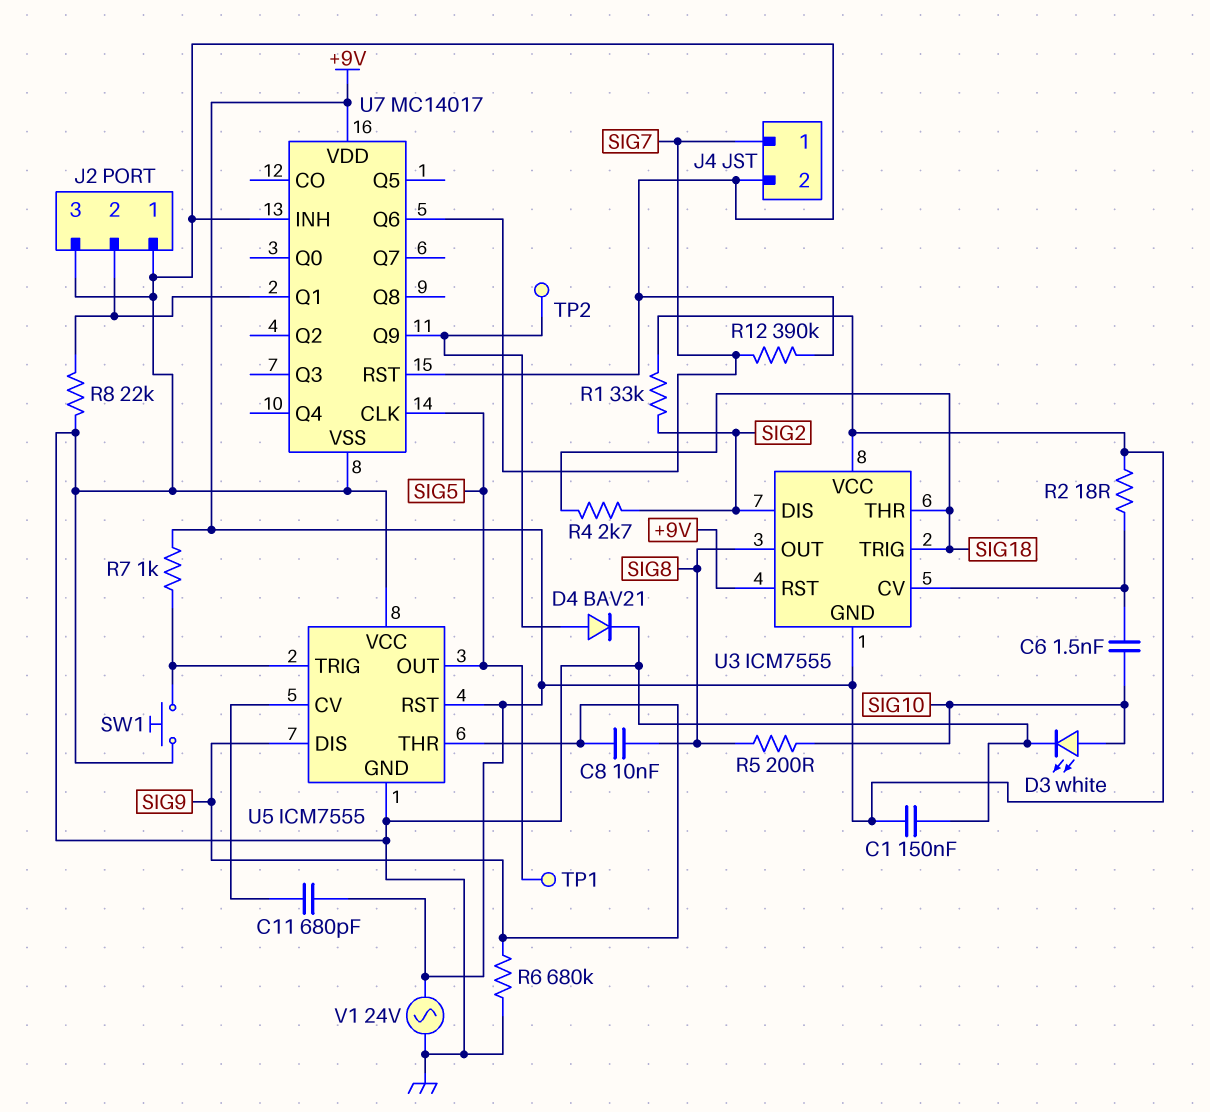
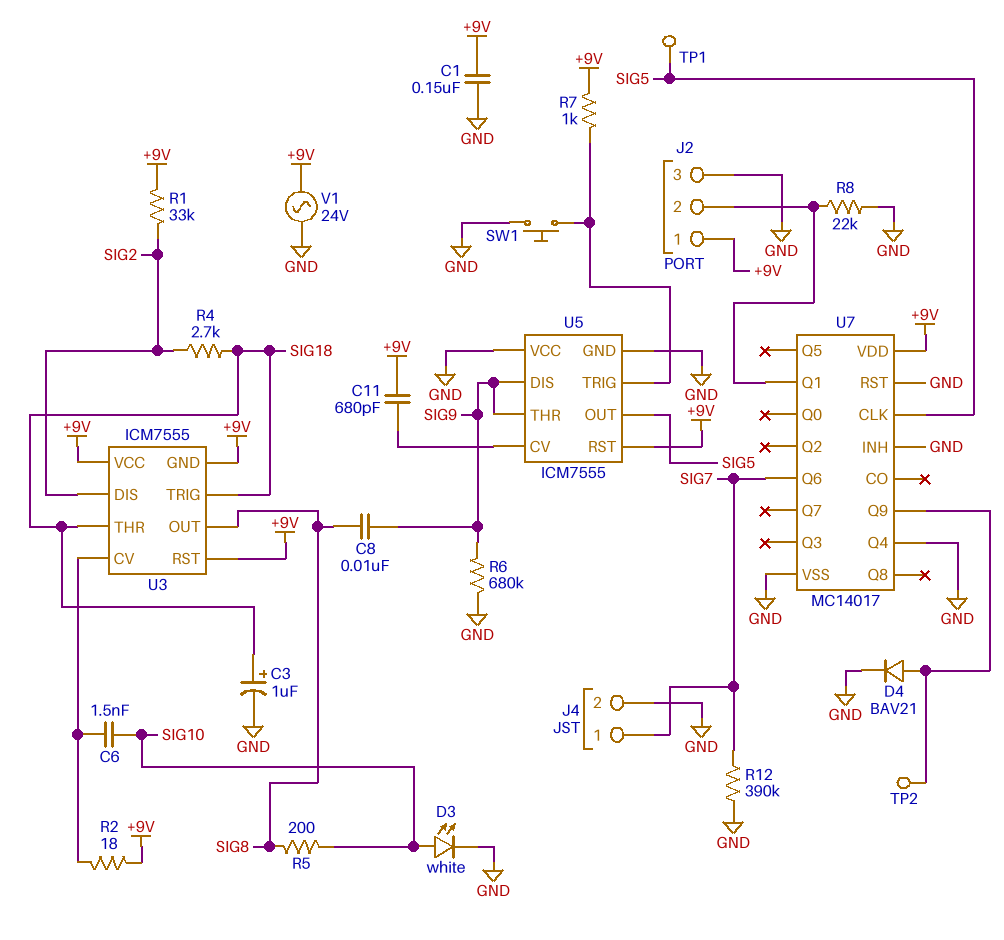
C3: none -> 1uF (plus SIG18, minus GND)
J2 pin 1: GND -> +9V
U7 pin Q4: none -> GND

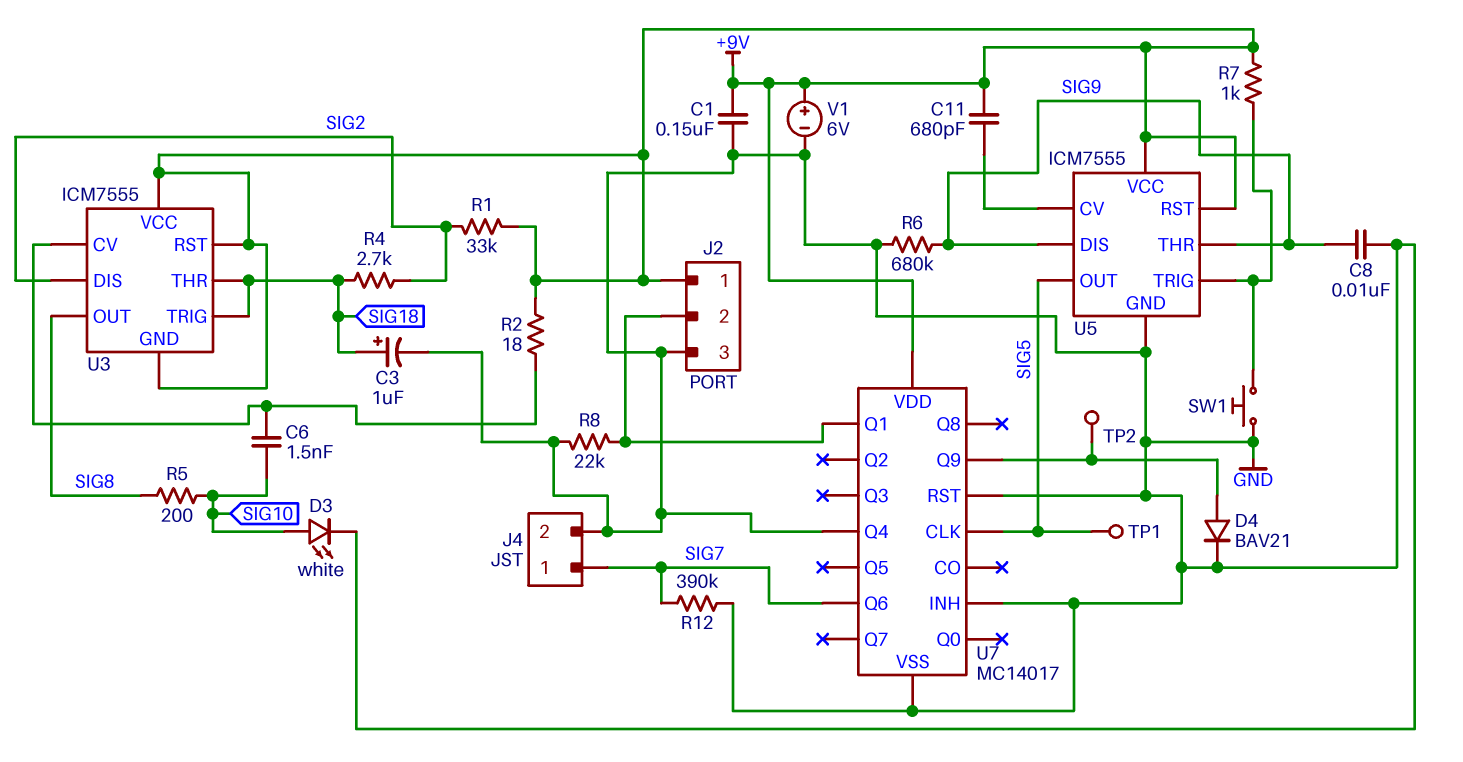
C8: 10nF (SIG8, SIG9) -> 10nF (GND, SIG9)
U5 pin VCC: GND -> +9V
V1: AC 24V (+9V, GND) -> 6V (plus +9V, minus GND)

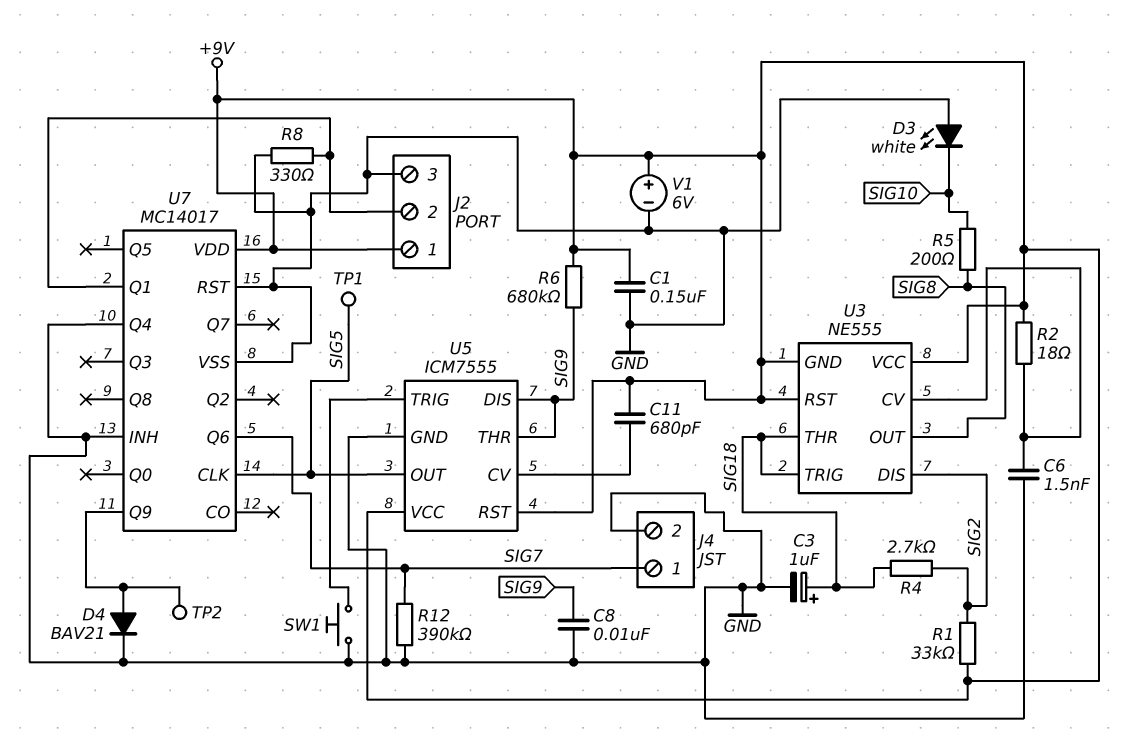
C6: 1.5nF (SIG10, U3/CV) -> 1.5nF (GND, U3/CV)
D3: LED white (A SIG10, K GND) -> LED white (A GND, K SIG10)
R6: 680k (GND, SIG9) -> 680k (+9V, SIG9)
R7: 1k (+9V, U5/TRIG) -> none
R8: 22k (GND, J2/2) -> 330 (GND, J2/2)
U3: ICM7555 -> NE555

